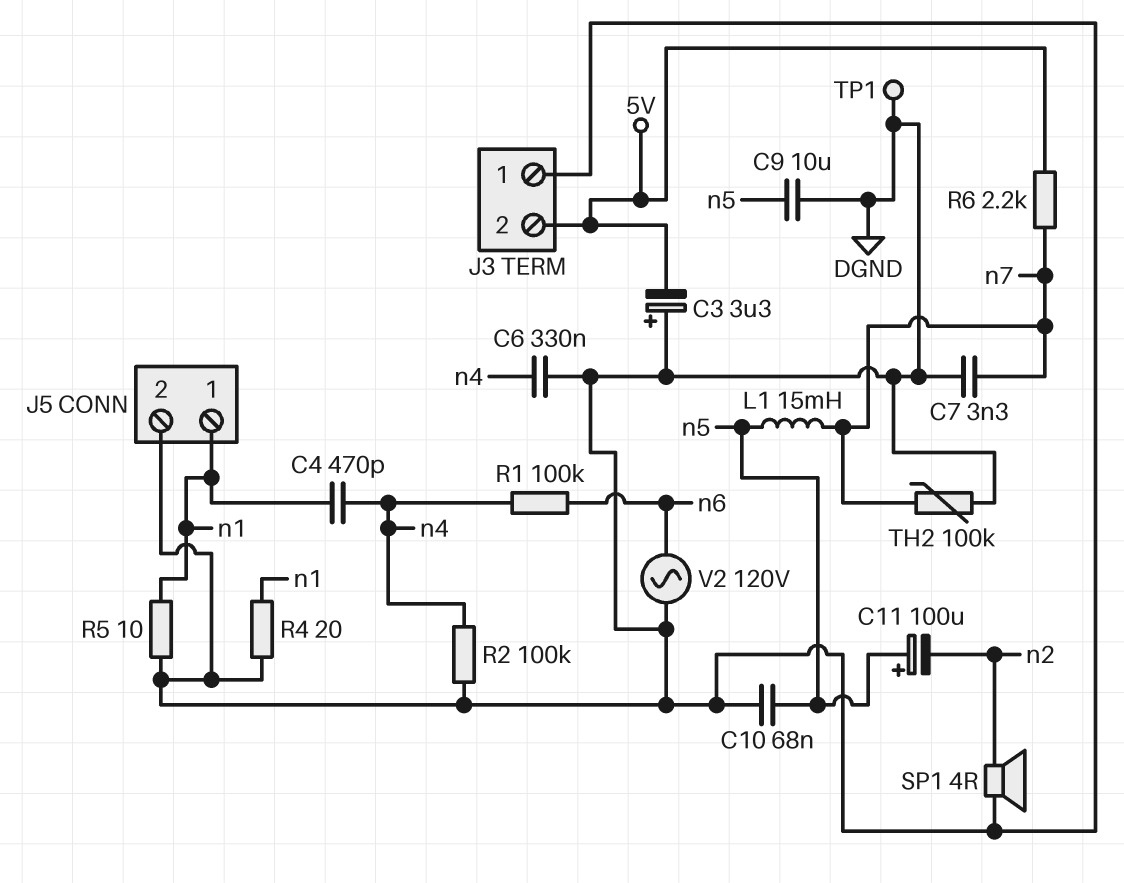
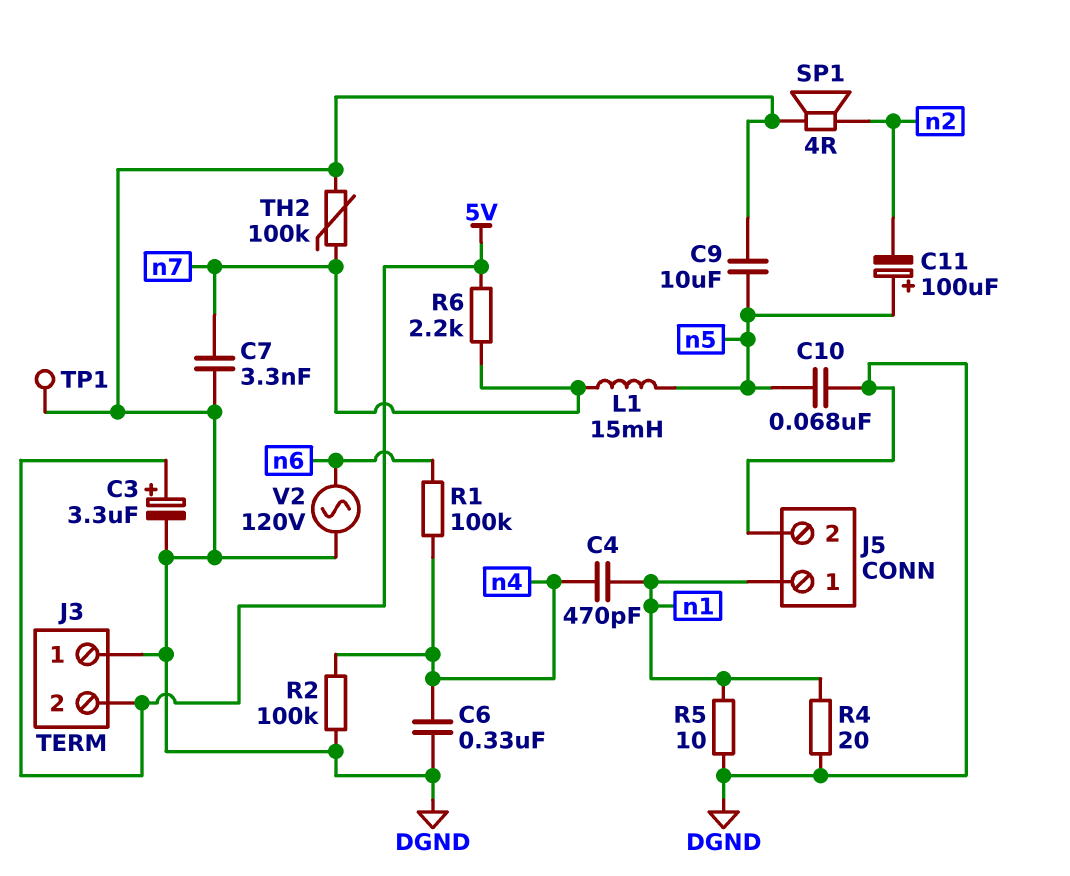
C3: 3.3uF (plus DGND, minus 5V) -> 3.3uF (plus 5V, minus DGND)

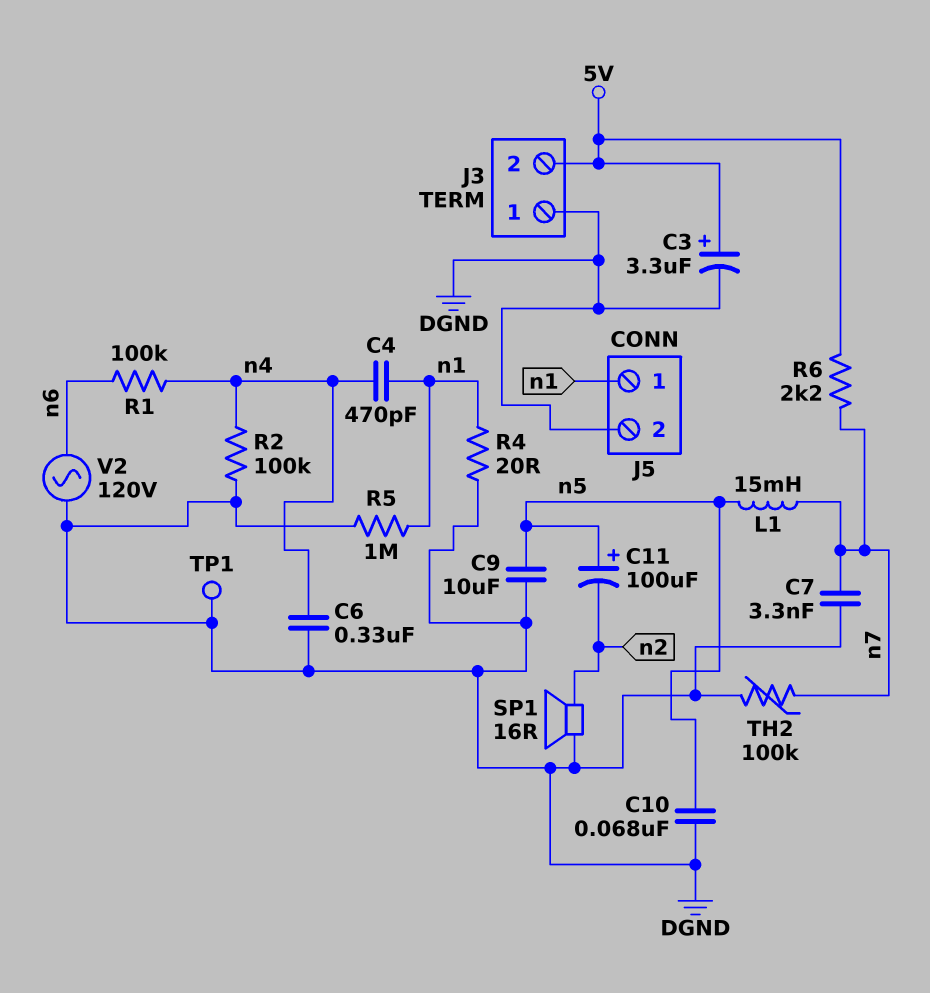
R5: 10 (DGND, n1) -> 1M (DGND, n1)
SP1: speaker 4R (DGND, n2) -> speaker 16R (DGND, n2)

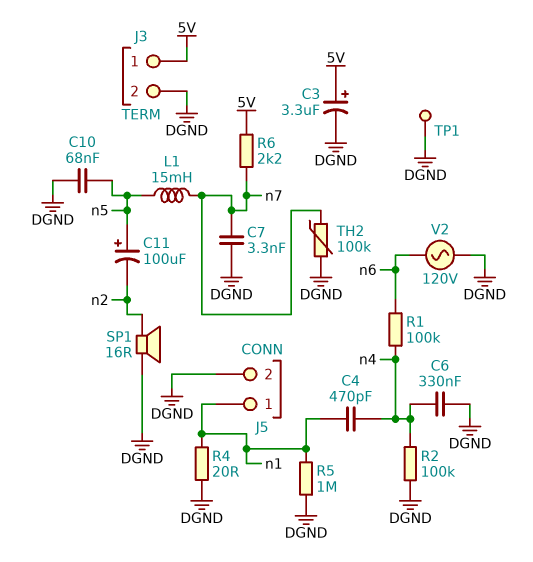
C9: 10uF (DGND, n5) -> none
J3 pin 1: DGND -> 5V
J3 pin 2: 5V -> DGND

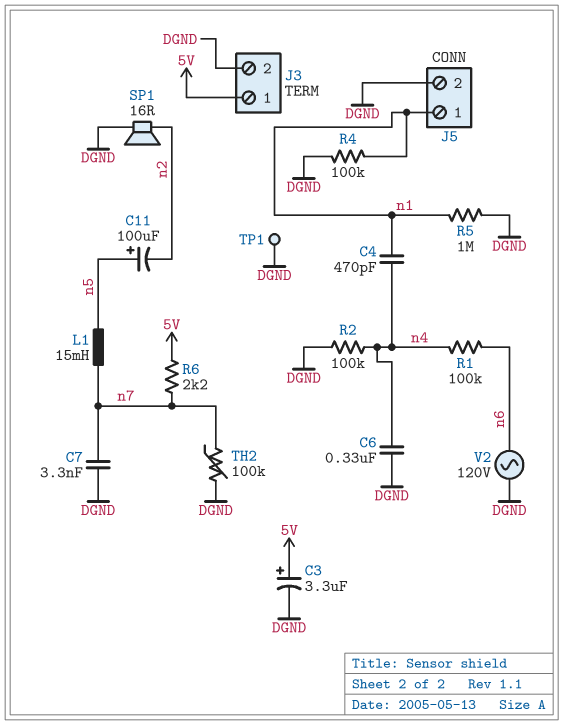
C10: 68nF (DGND, n5) -> none
R4: 20 (DGND, n1) -> 100k (DGND, n1)

